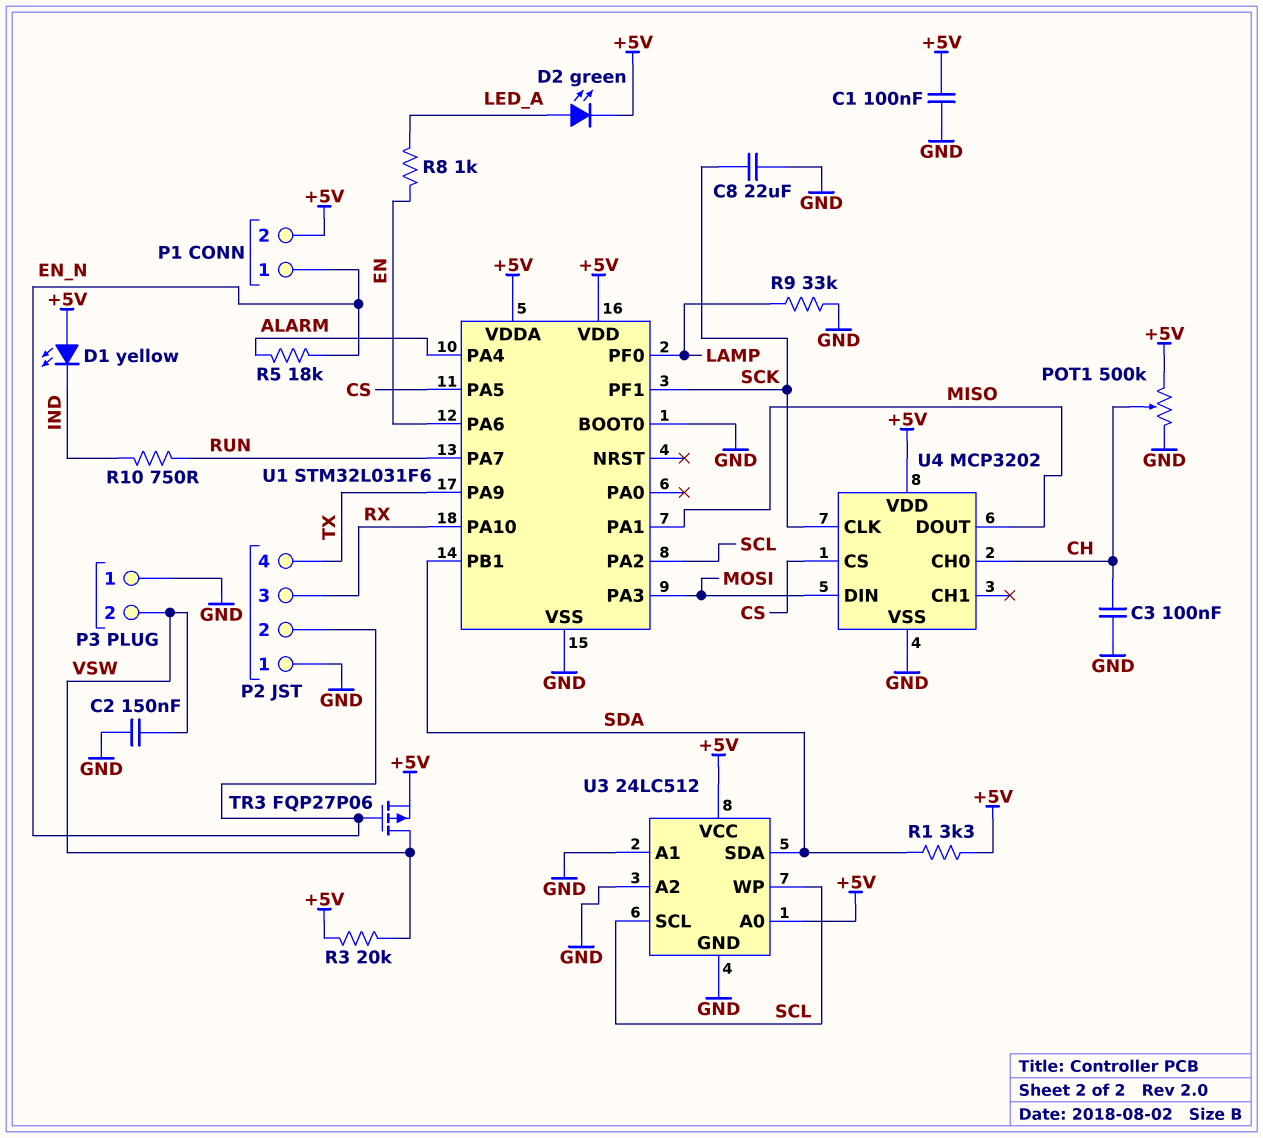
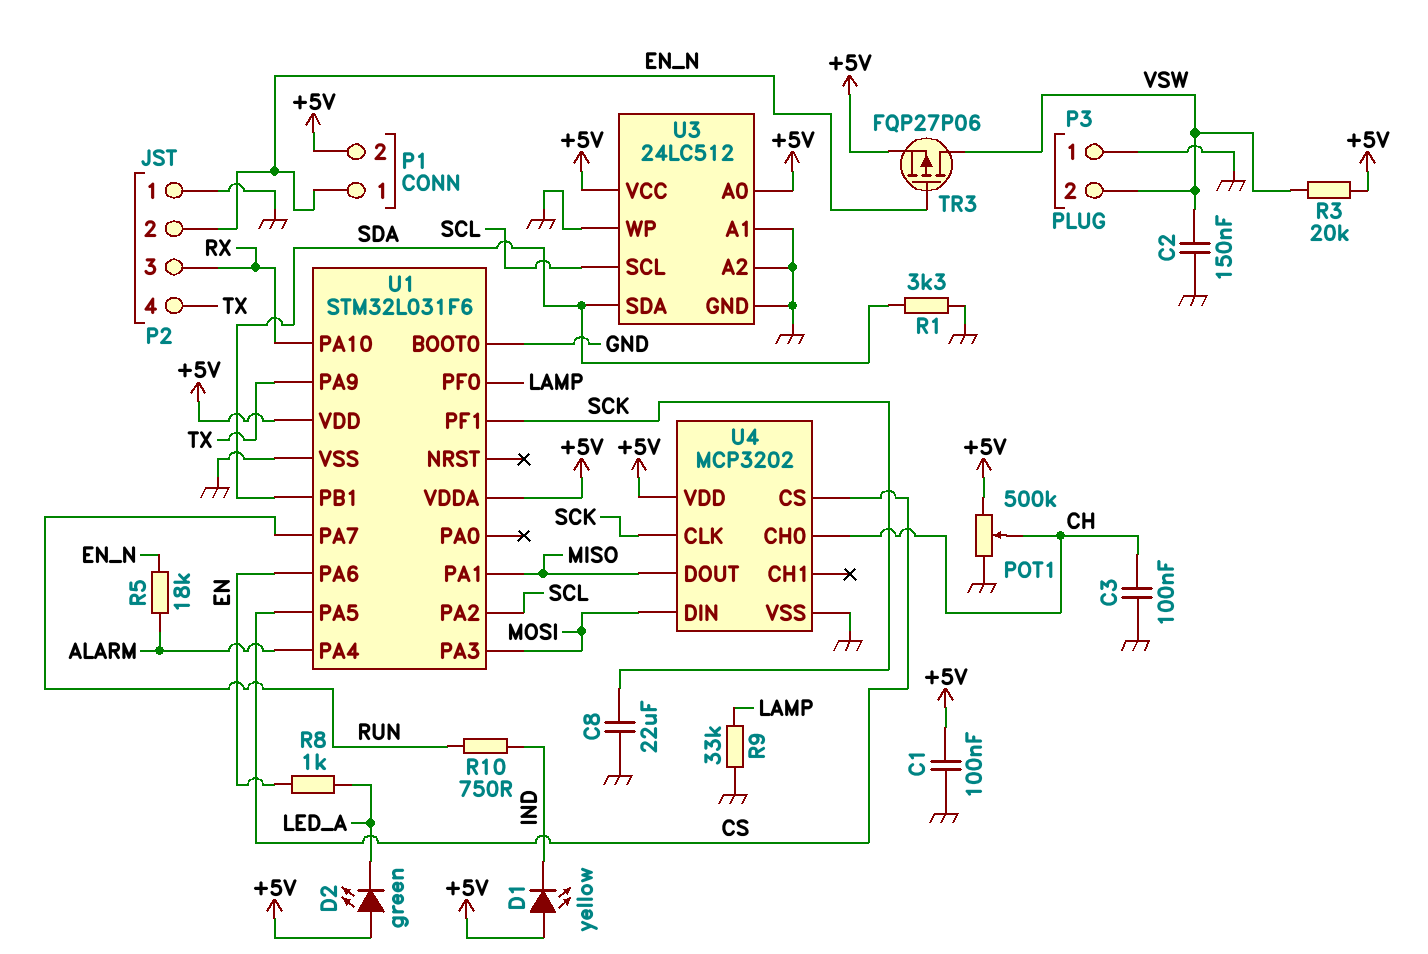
D2: LED green (A LED_A, K +5V) -> LED green (A +5V, K LED_A)
R1: 3.3k (+5V, SDA) -> 3.3k (GND, SDA)
U3 pin WP: SCL -> GND

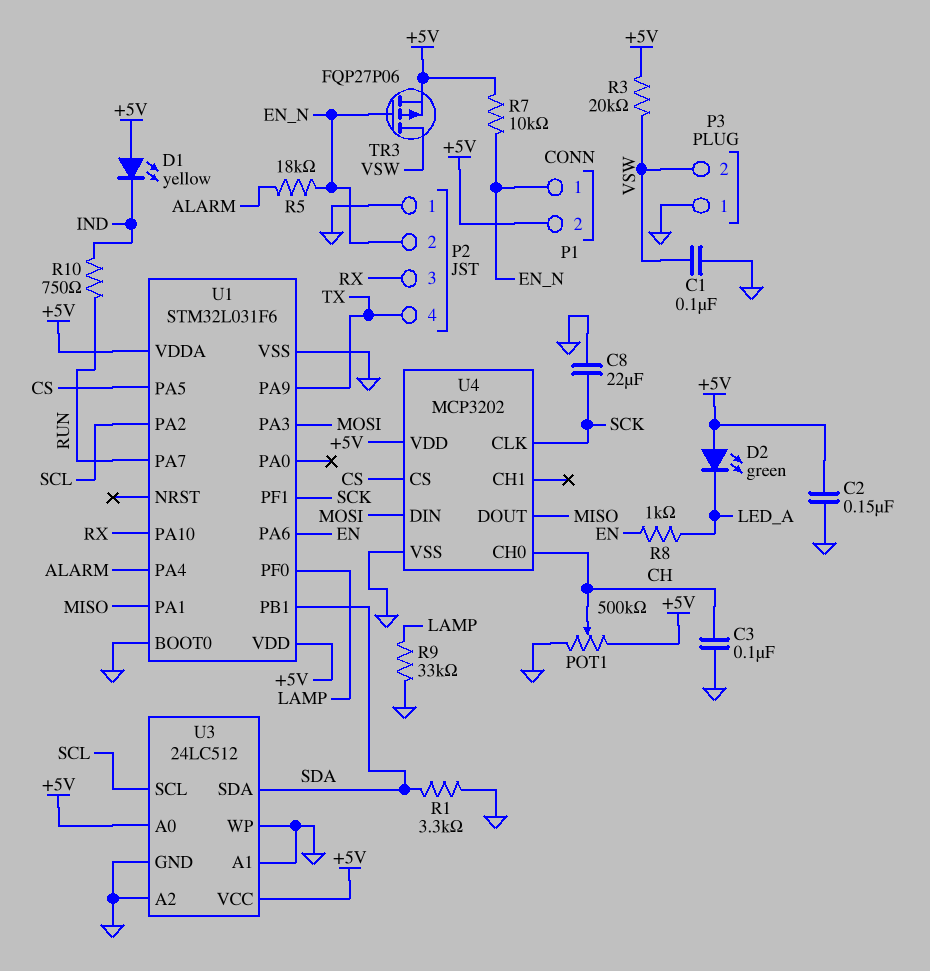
C1: 100nF (+5V, GND) -> 100nF (GND, VSW)
C2: 150nF (GND, VSW) -> 150nF (+5V, GND)
R7: none -> 10k (+5V, EN_N)

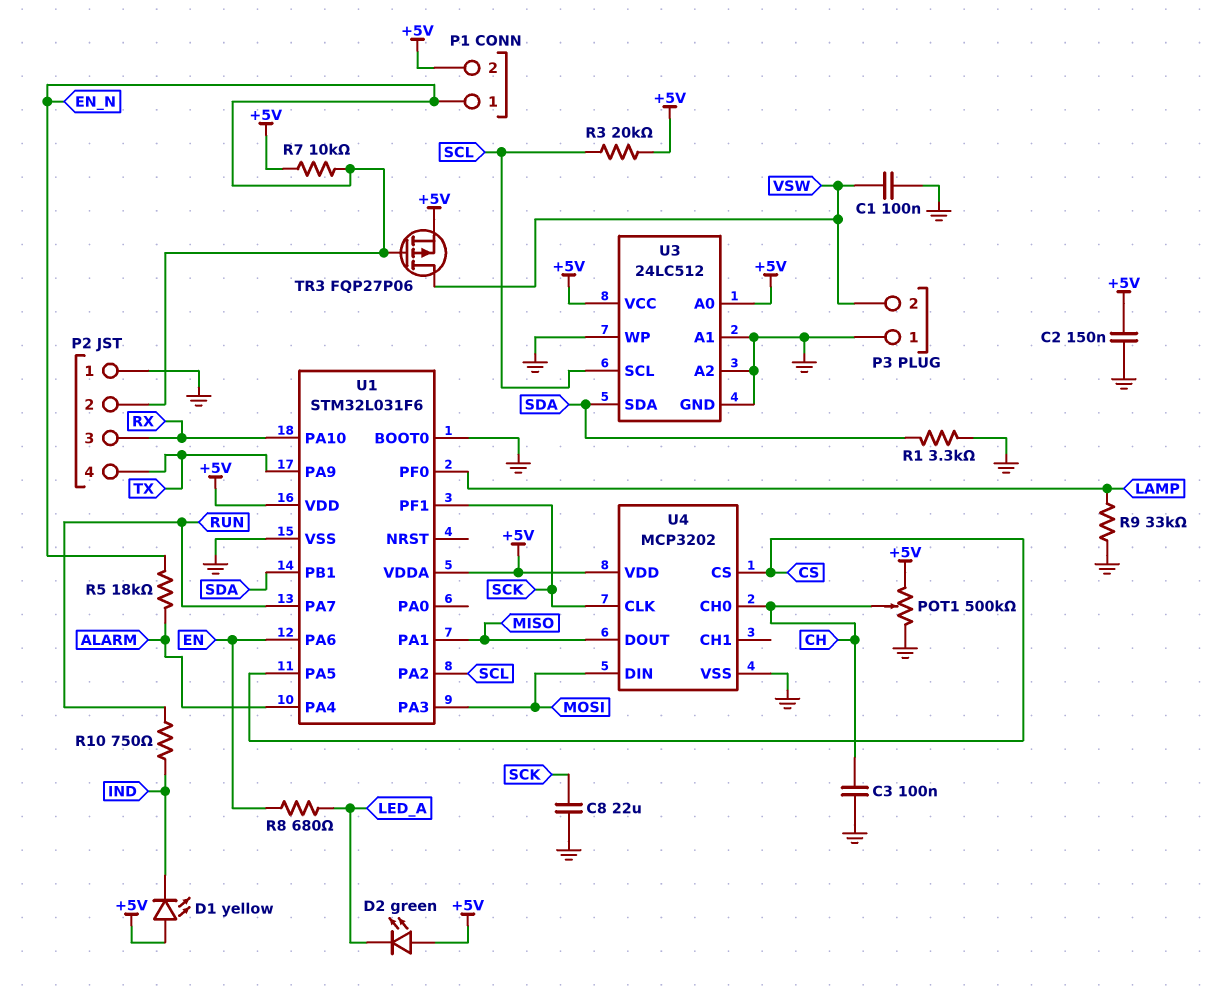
R3: 20k (+5V, VSW) -> 20k (+5V, SCL)
R8: 1k (EN, LED_A) -> 680 (EN, LED_A)

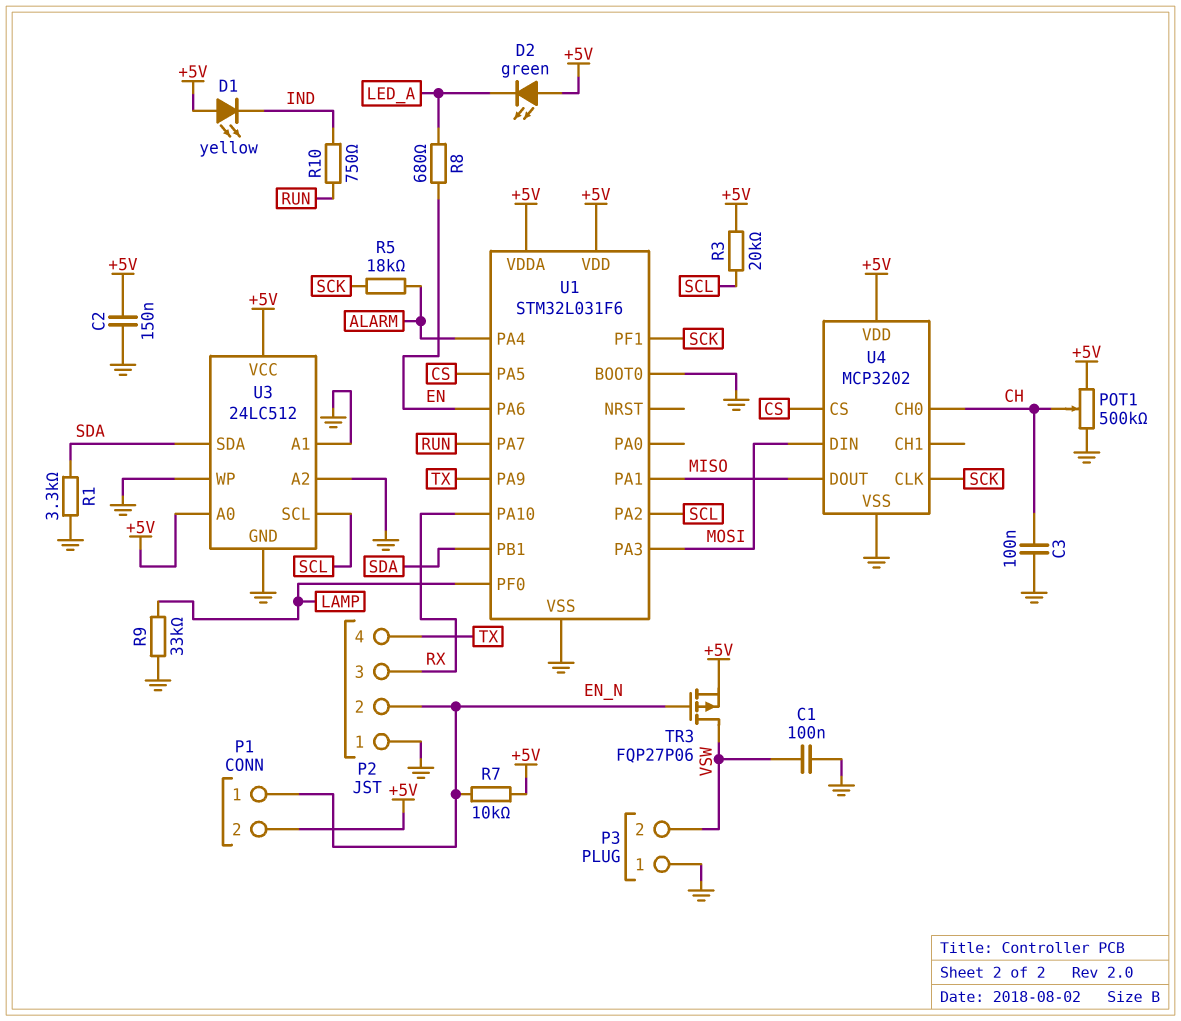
C8: 22uF (GND, SCK) -> none
R5: 18k (ALARM, EN_N) -> 18k (ALARM, SCK)

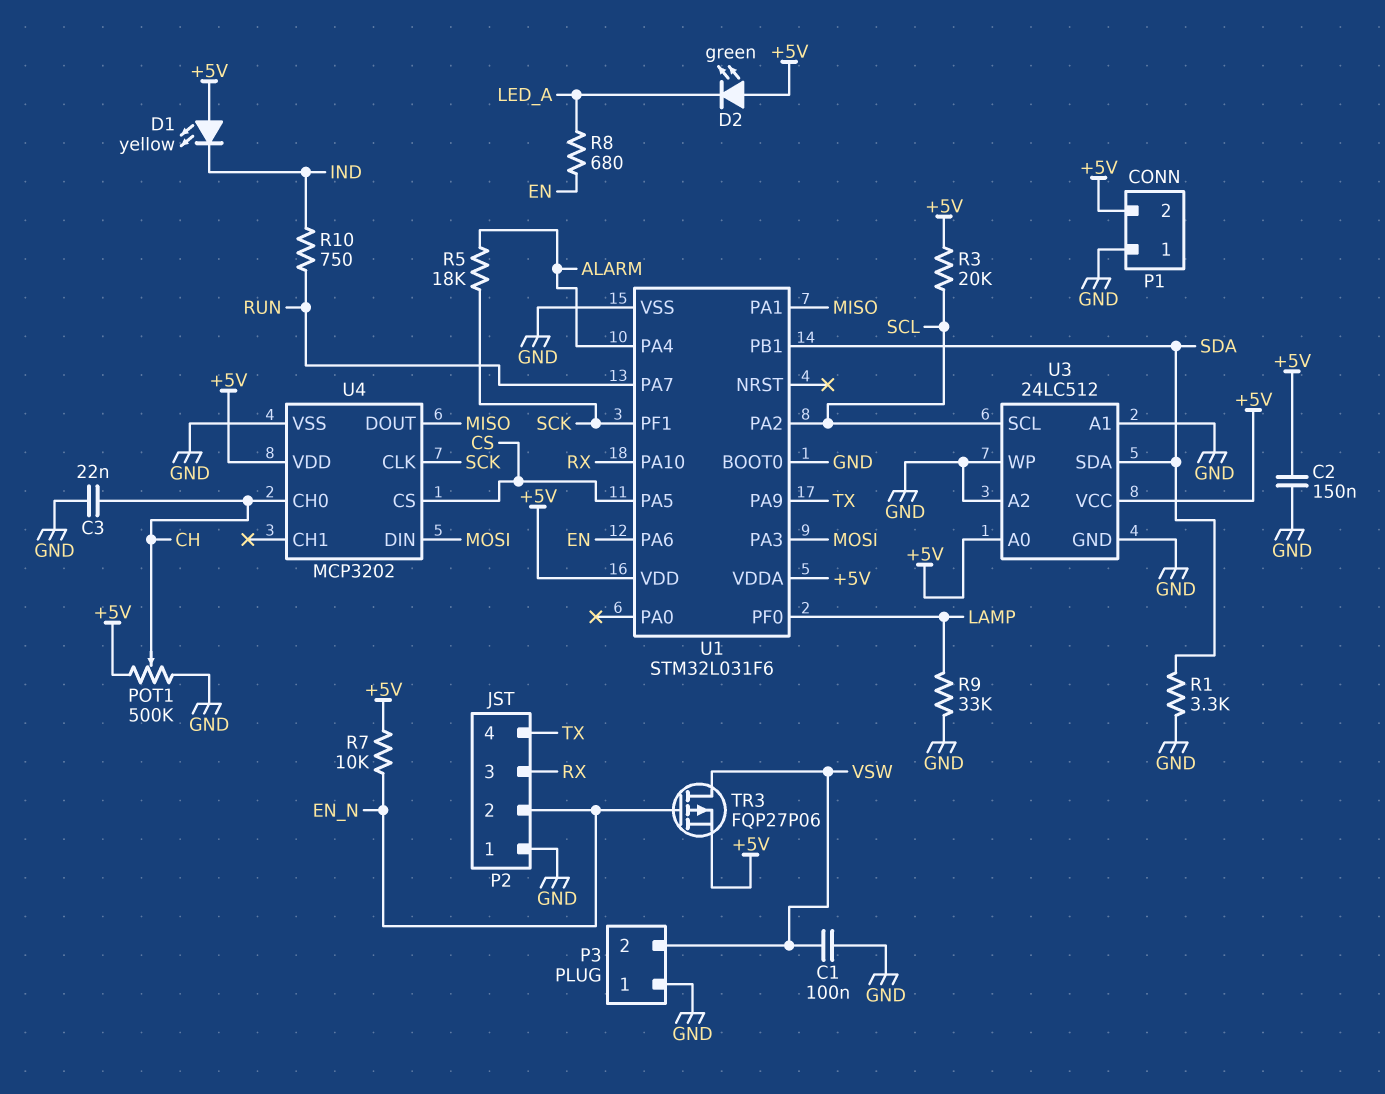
C3: 100nF (CH, GND) -> 22nF (CH, GND)
P1 pin 1: EN_N -> GND

